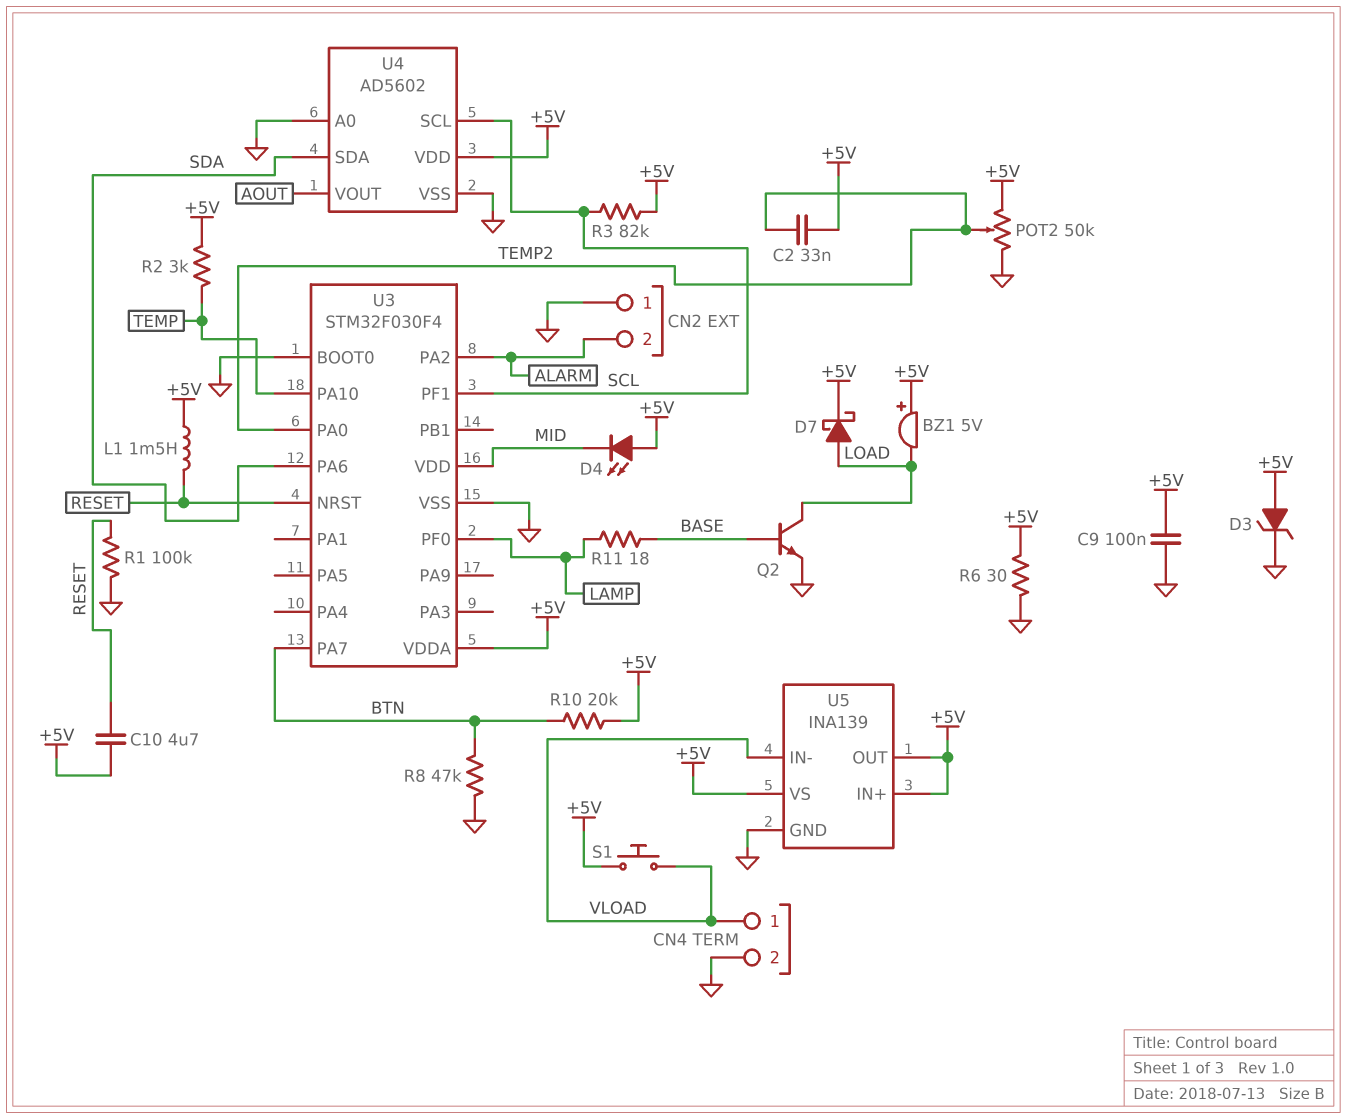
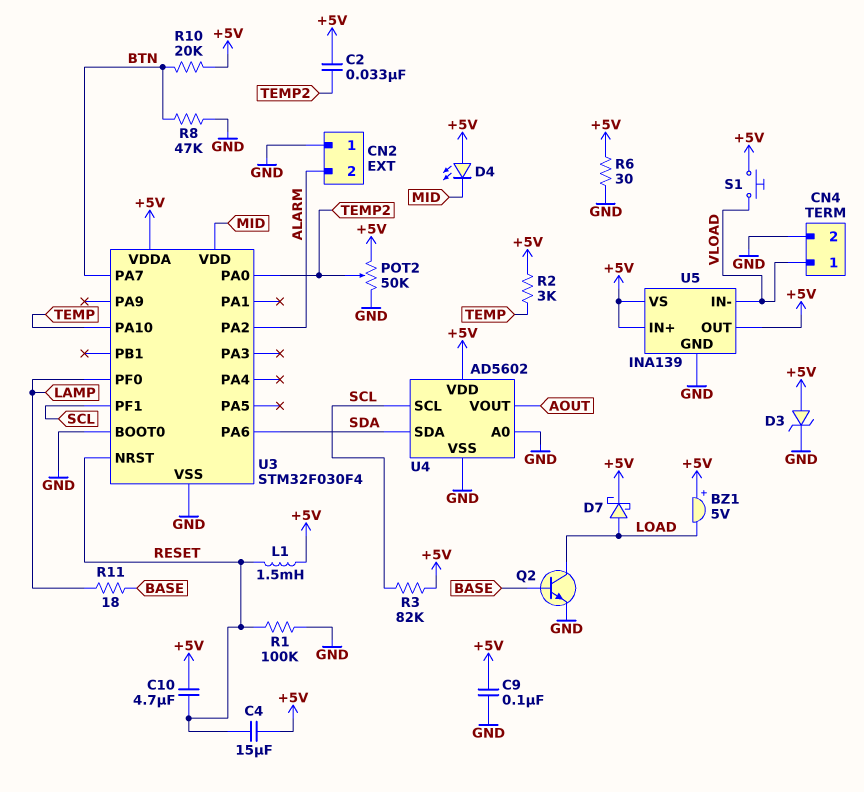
C4: none -> 15uF (+5V, RESET)

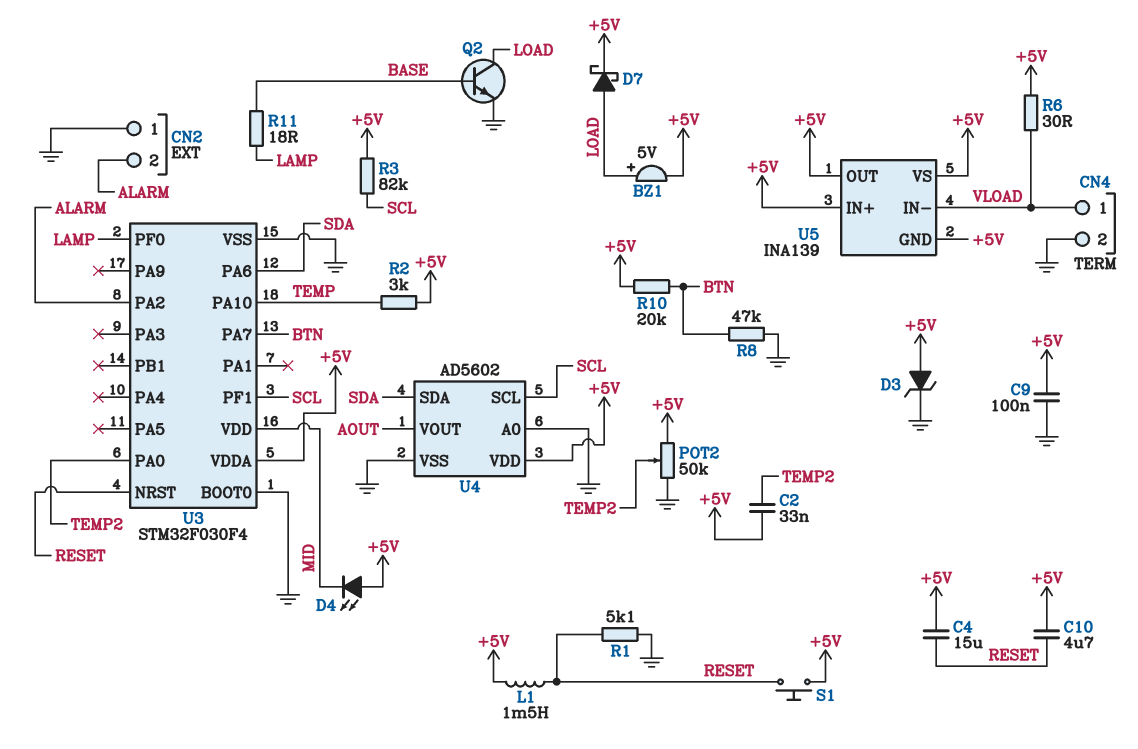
BZ1: buzzer 5V (plus +5V, minus LOAD) -> buzzer 5V (plus LOAD, minus +5V)
R1: 100k (GND, RESET) -> 5.1k (GND, RESET)
R6: 30 (+5V, GND) -> 30 (+5V, VLOAD)
S1: button (+5V, VLOAD) -> button (+5V, RESET)
U5 pin GND: GND -> +5V

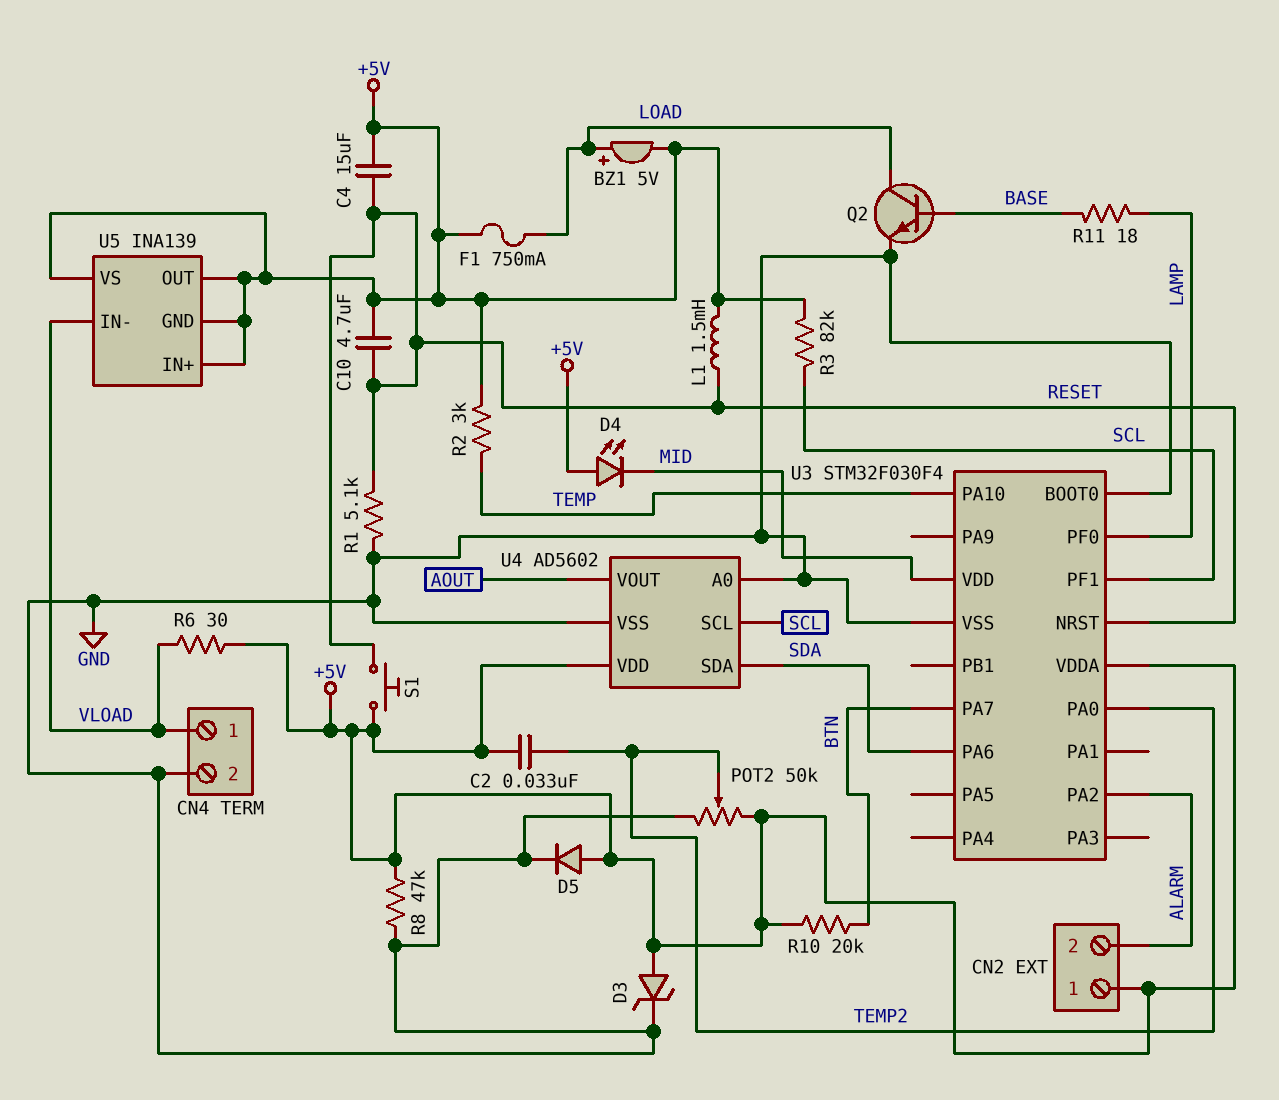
C9: 100nF (+5V, GND) -> none
CN2 pin 1: GND -> +5V
D5: none -> diode (A +5V, K GND)
D7: schottky (A LOAD, K +5V) -> none
F1: none -> 750mA (+5V, LOAD)
R8: 47k (BTN, GND) -> 47k (+5V, GND)

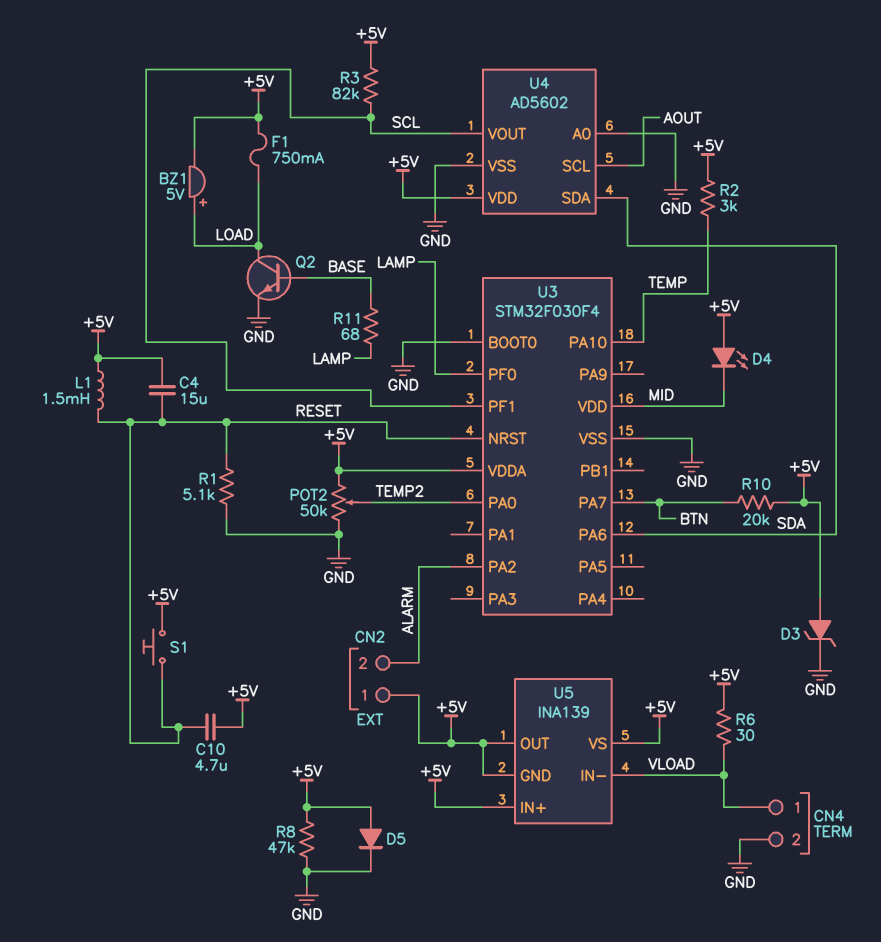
C2: 33nF (+5V, TEMP2) -> none
R11: 18 (BASE, LAMP) -> 68 (BASE, LAMP)
U4 pin SCL: SCL -> AOUT
U4 pin VOUT: AOUT -> SCL

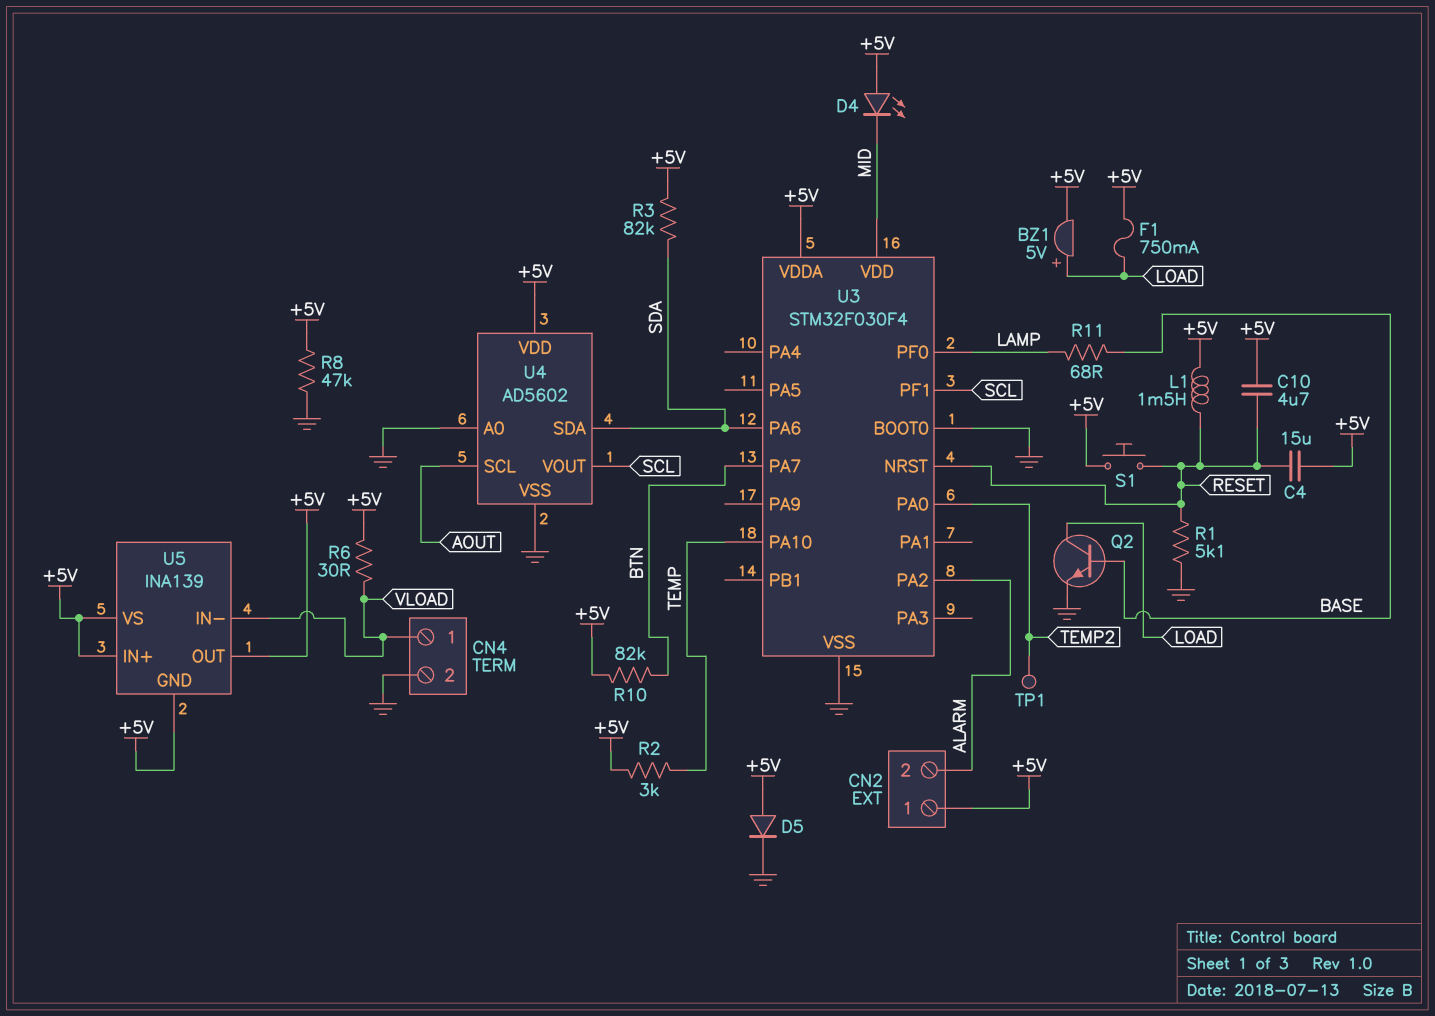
D3: zener (A +5V, K GND) -> none
POT2: 50k (+5V, GND, wiper TEMP2) -> none
R3: 82k (+5V, SCL) -> 82k (+5V, SDA)
R10: 20k (+5V, BTN) -> 82k (+5V, BTN)
TP1: none -> test point (TEMP2)

